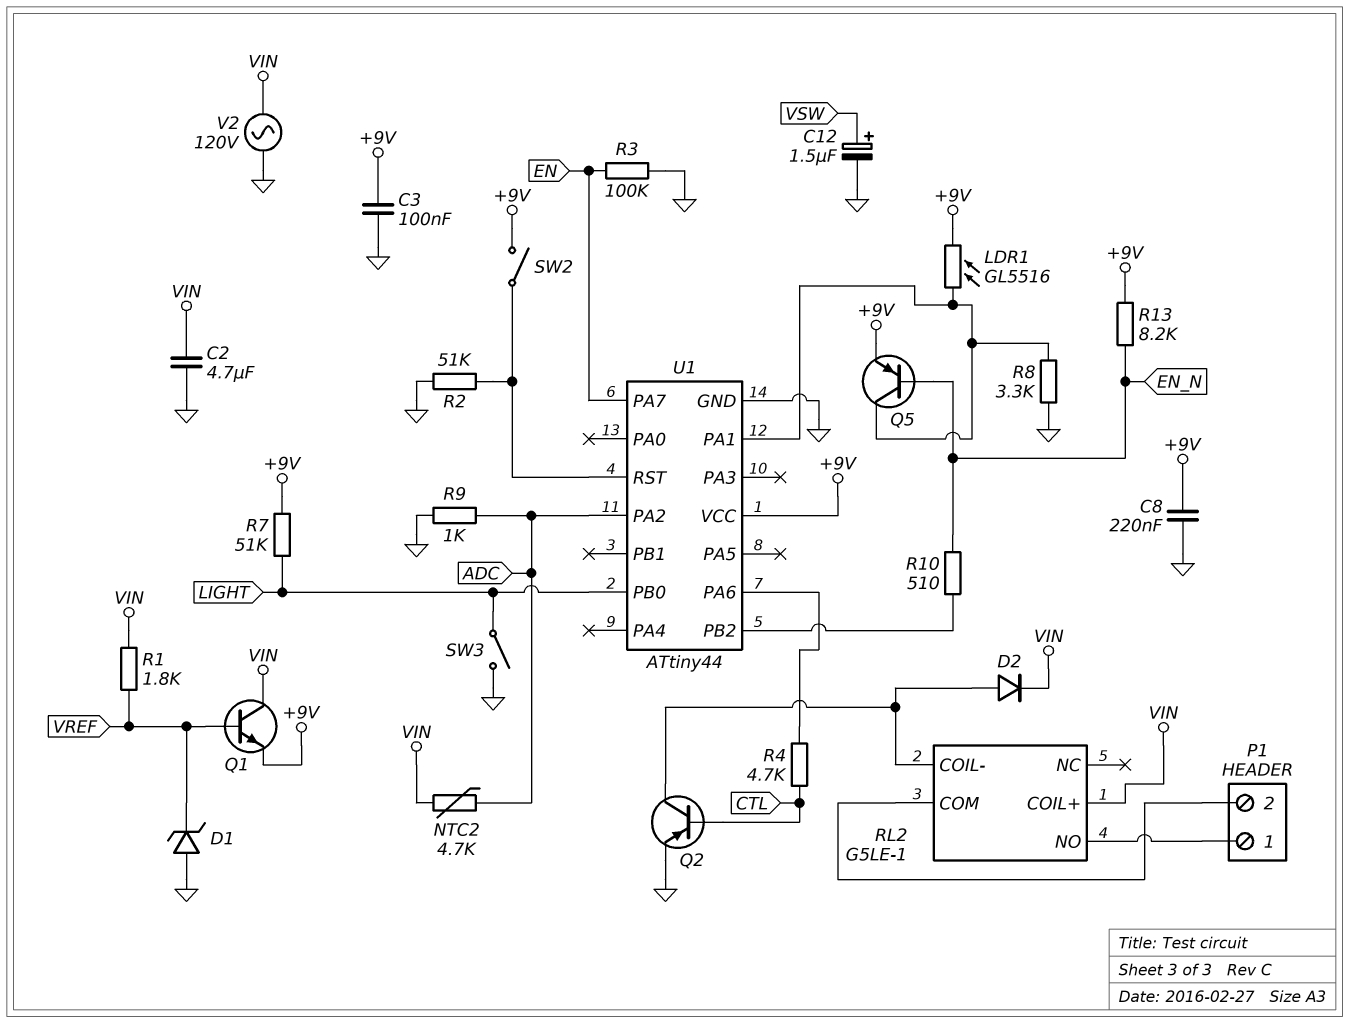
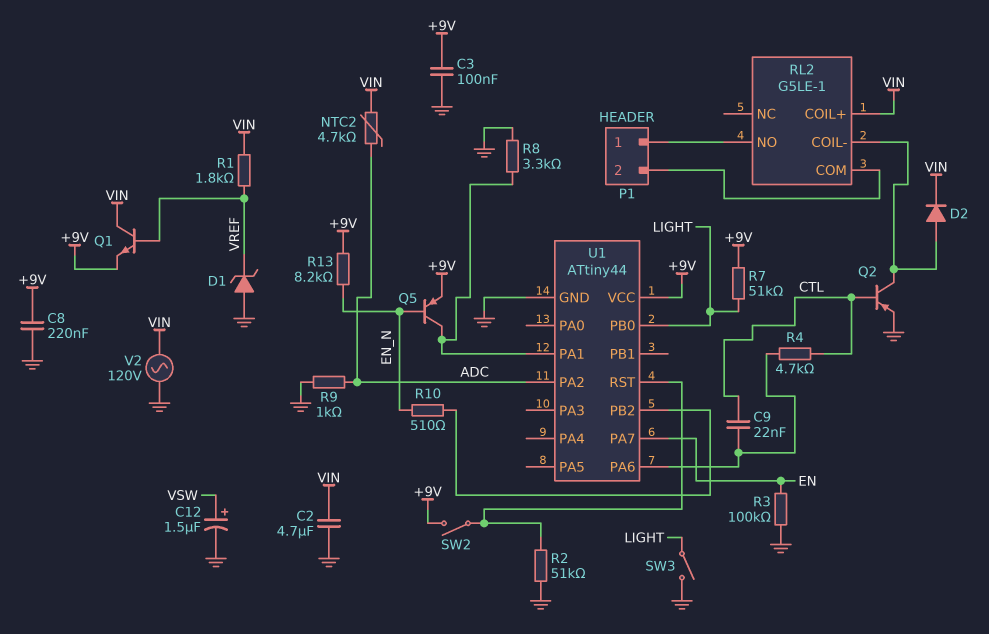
C9: none -> 22nF (CTL, U1/PA6)
LDR1: GL5516 (+9V, U1/PA1) -> none

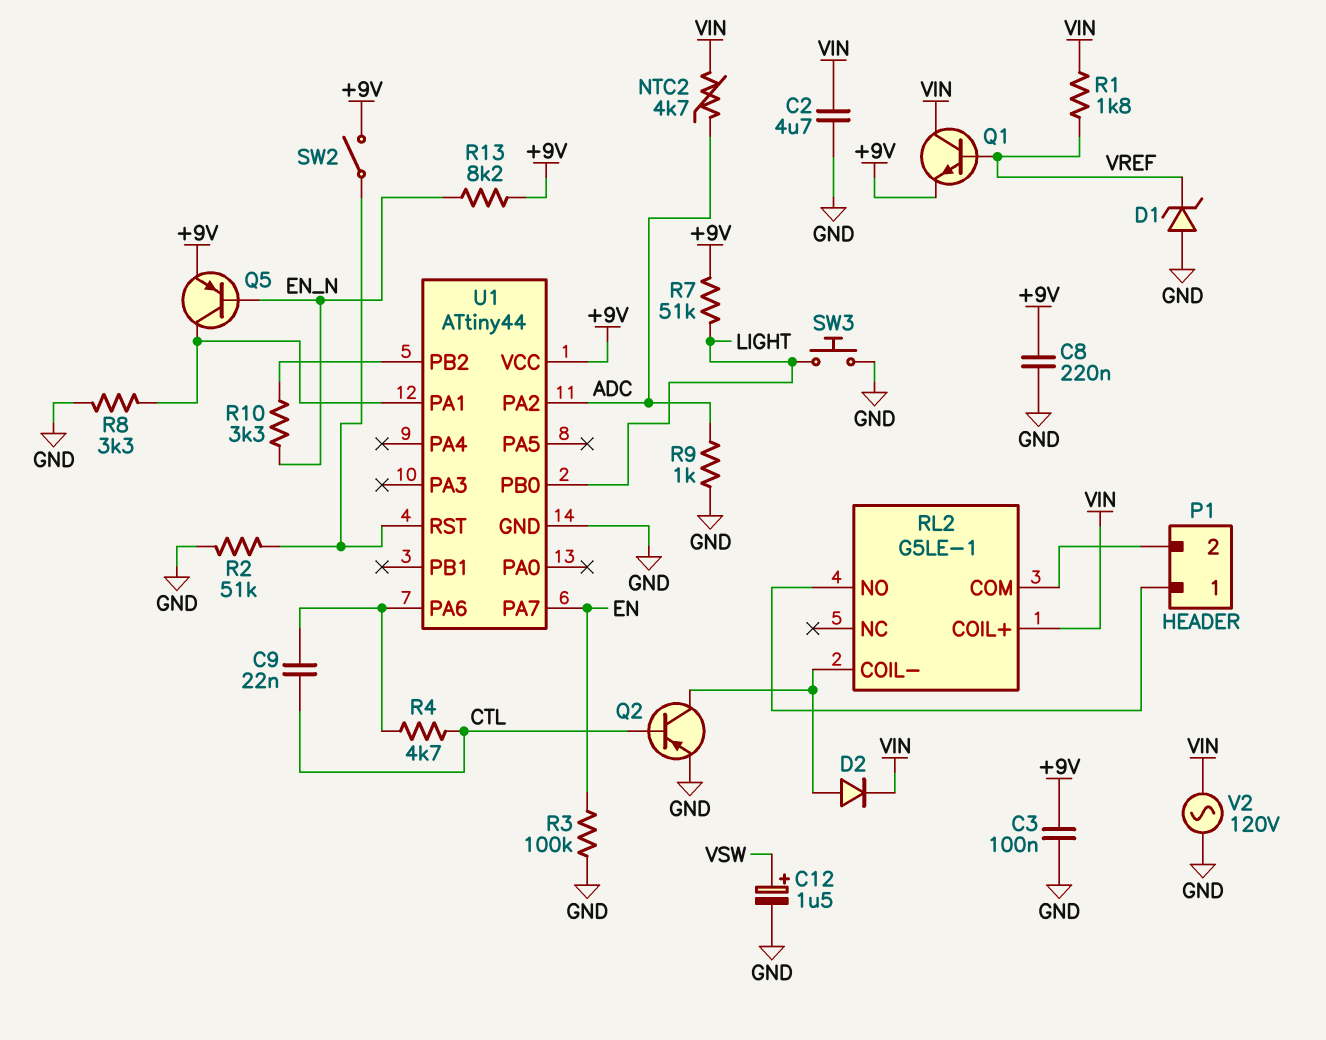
R10: 510 (EN_N, U1/PB2) -> 3.3k (EN_N, U1/PB2)
SW3: switch (GND, LIGHT) -> button (GND, LIGHT)

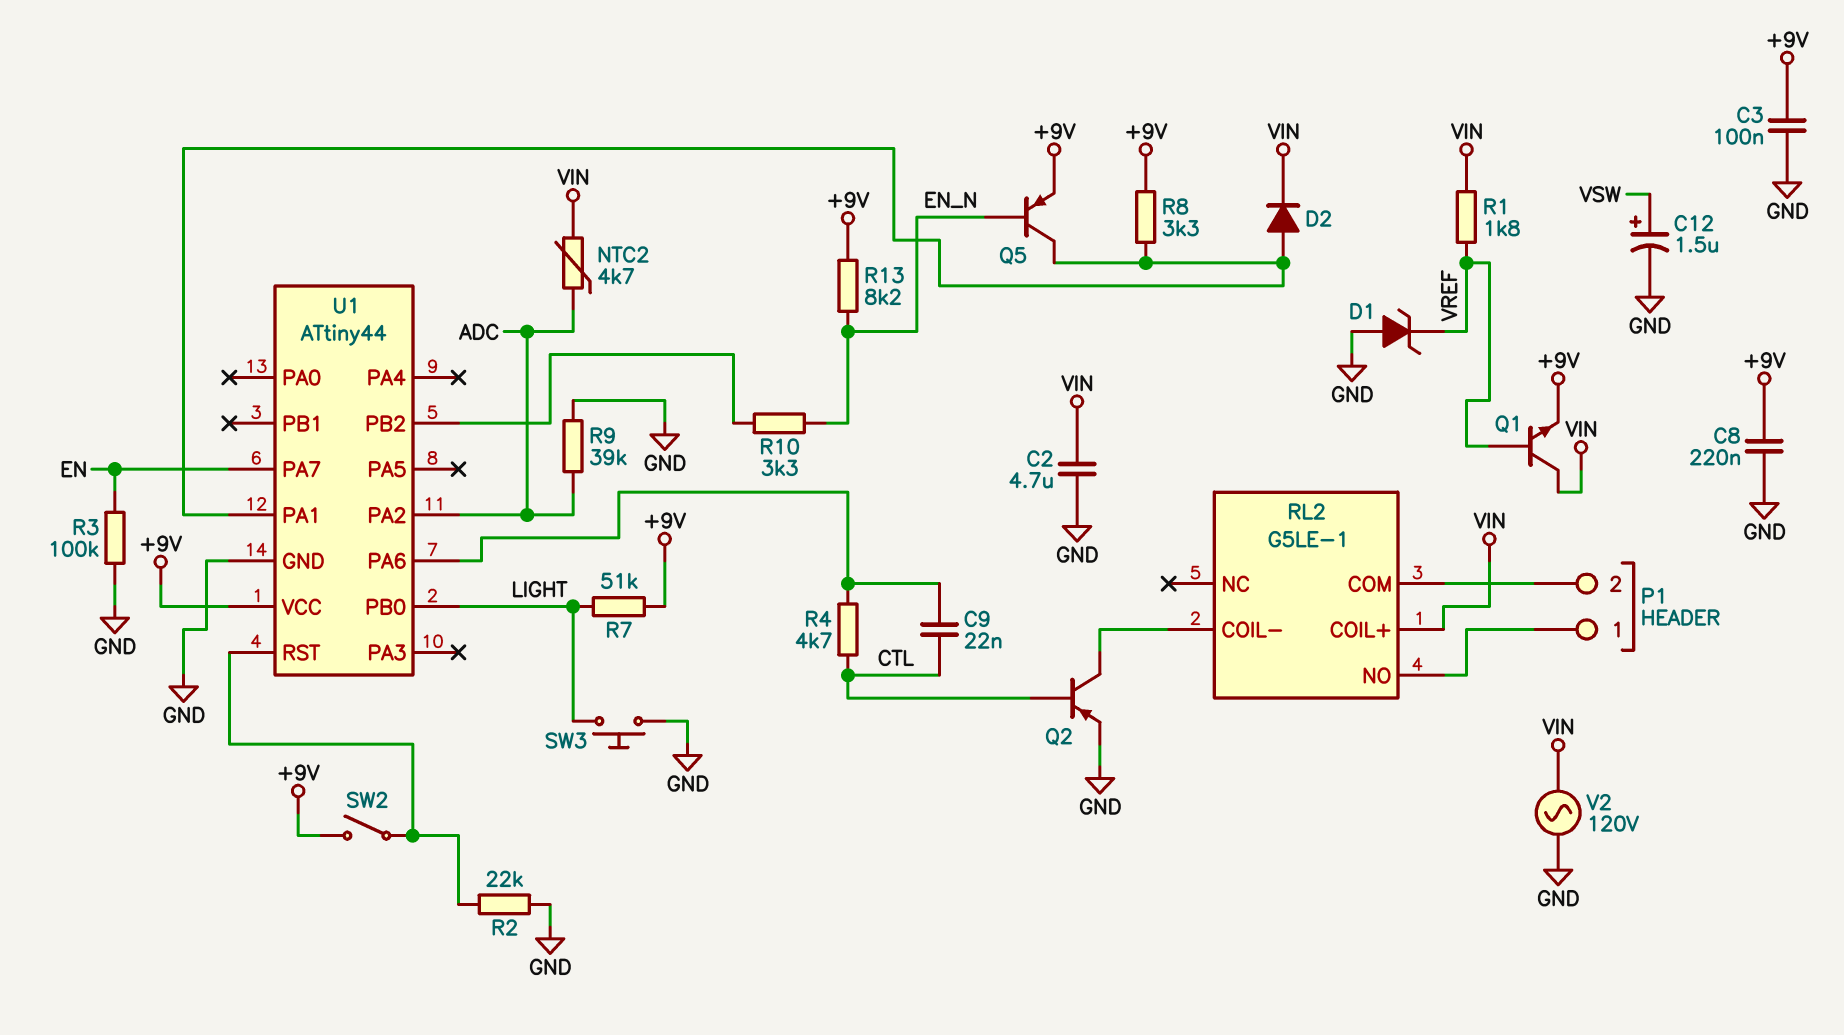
D2: diode (A RL2/COIL-, K VIN) -> diode (A U1/PA1, K VIN)
R2: 51k (GND, U1/RST) -> 22k (GND, U1/RST)
R8: 3.3k (GND, U1/PA1) -> 3.3k (+9V, U1/PA1)
R9: 1k (ADC, GND) -> 39k (ADC, GND)

